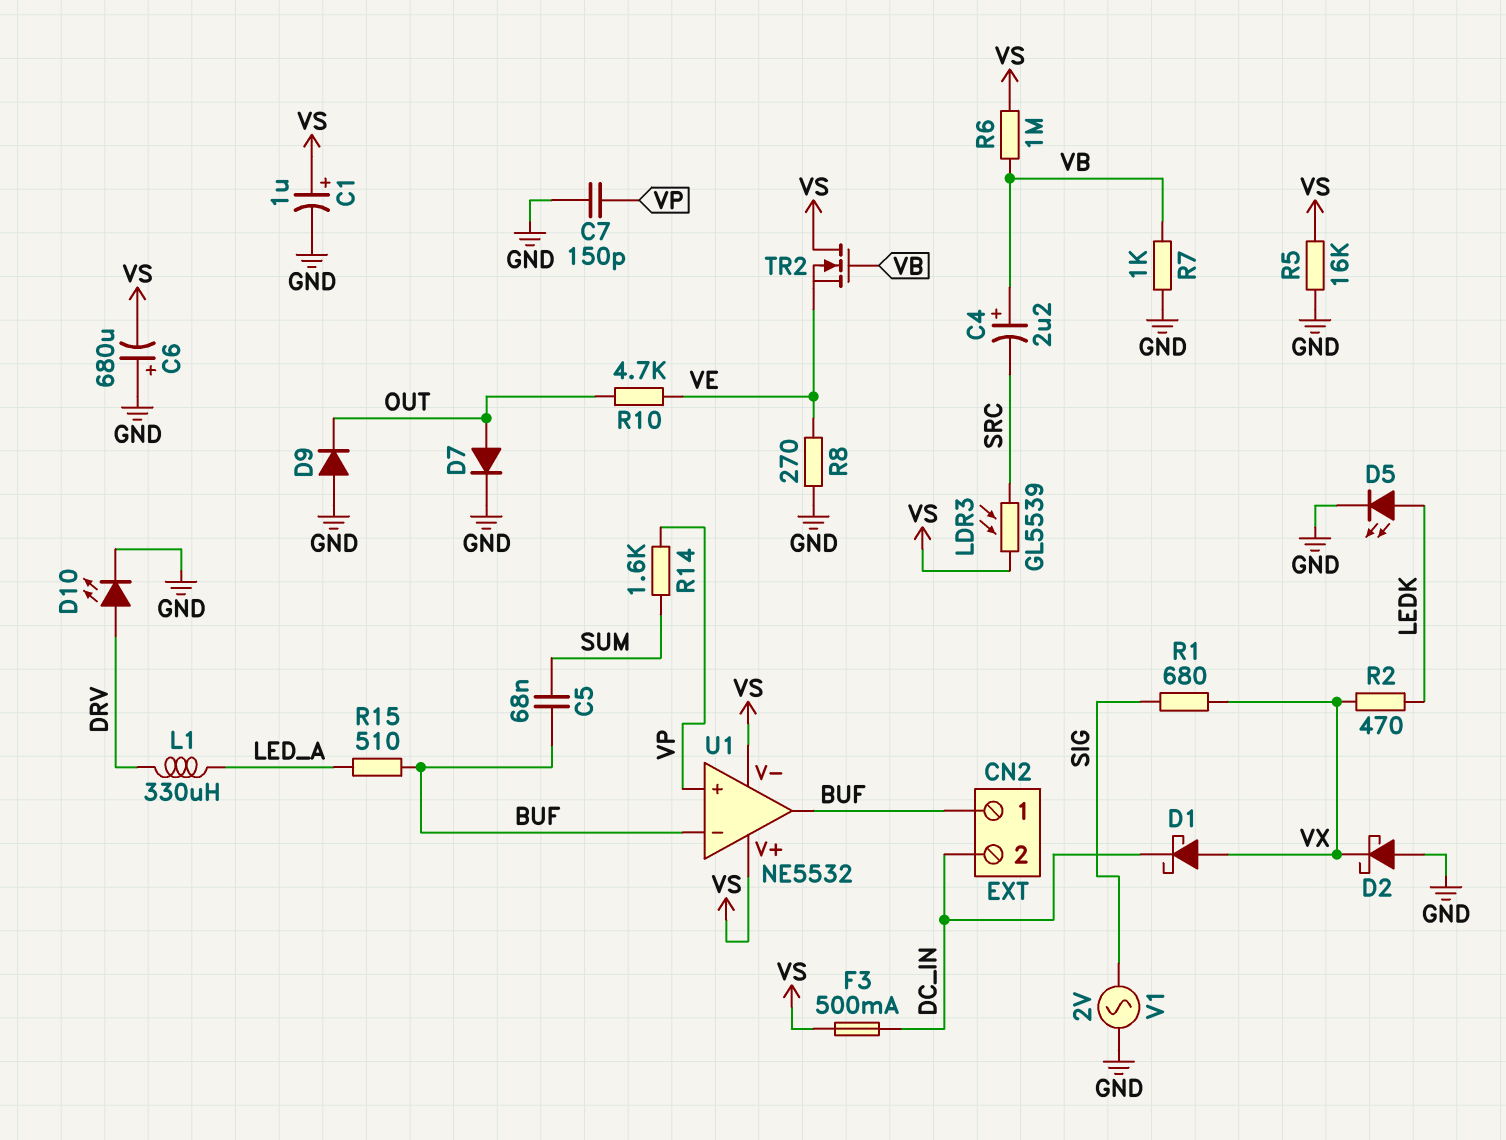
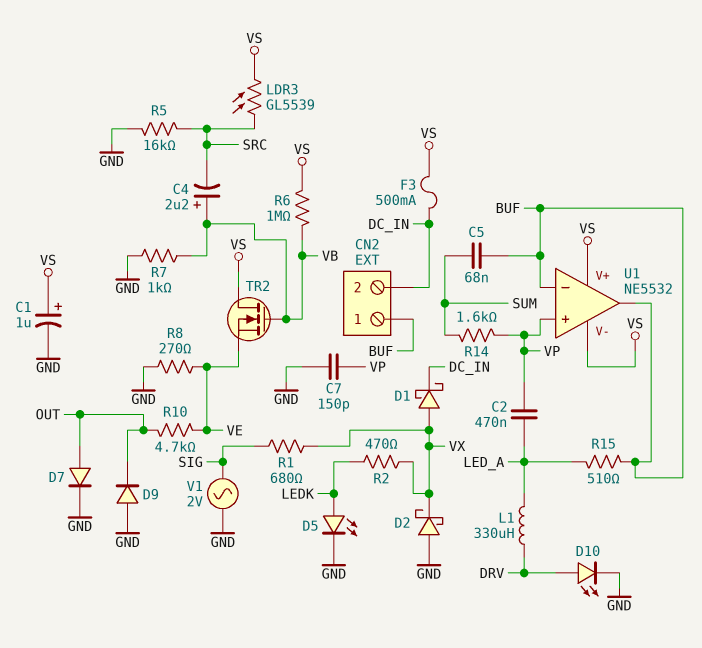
C2: none -> 470nF (LED_A, VP)
C6: 680uF (plus GND, minus VS) -> none
R5: 16k (GND, VS) -> 16k (GND, SRC)

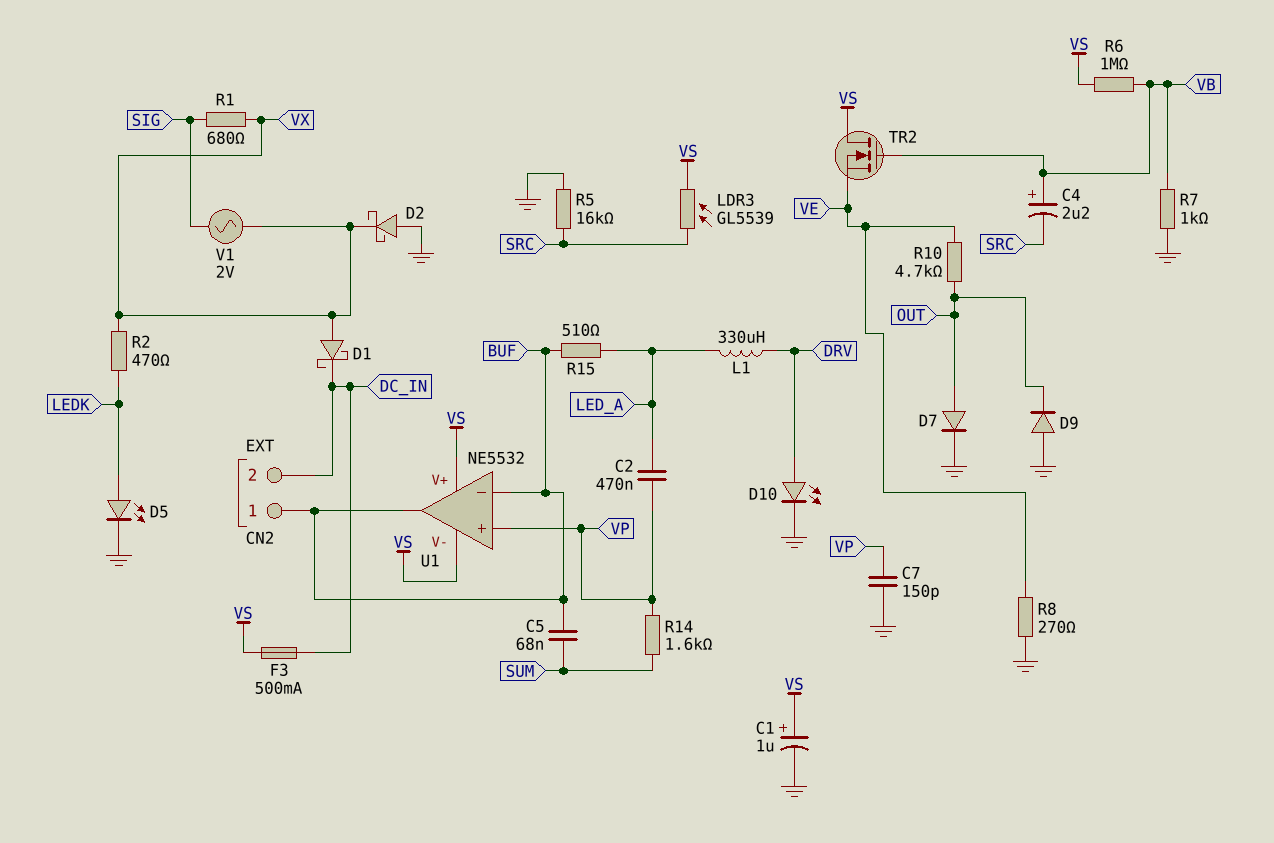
V1: AC 2V (GND, SIG) -> AC 2V (SIG, VX)

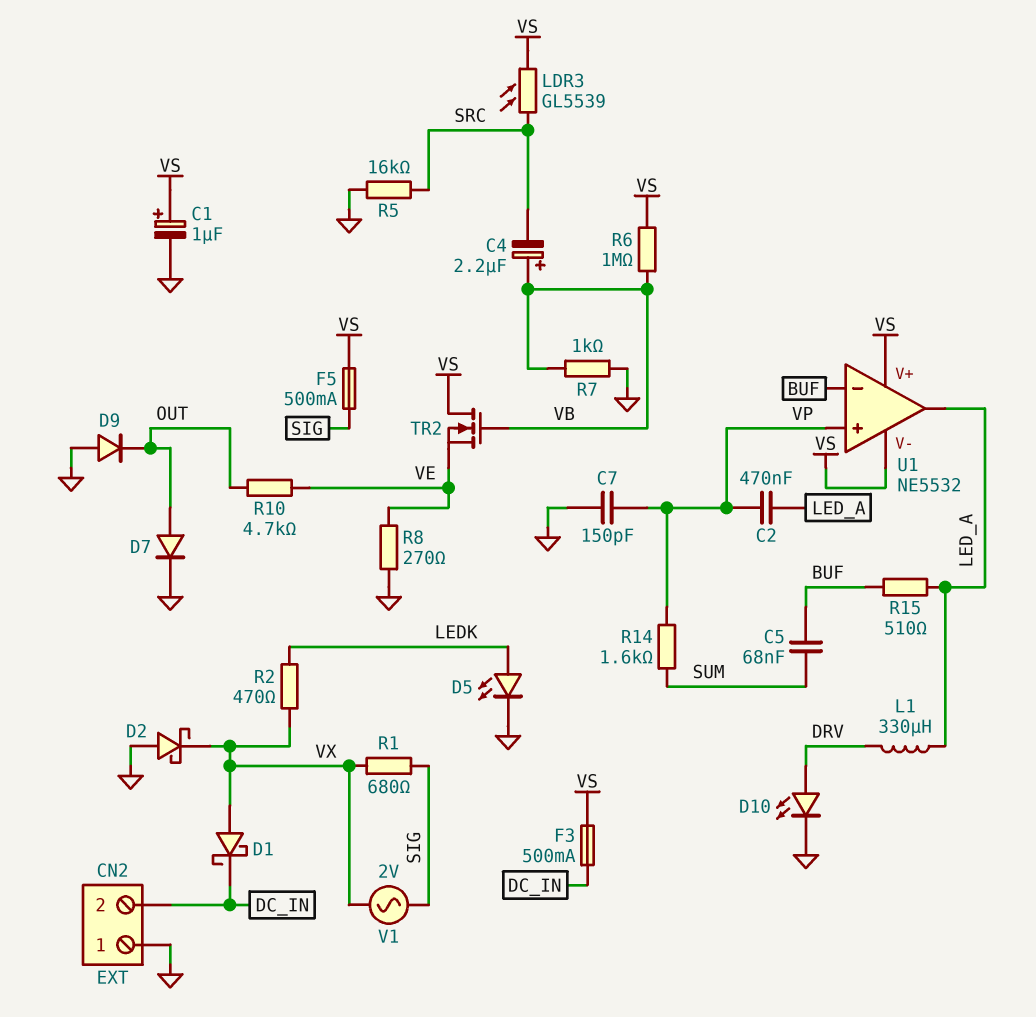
CN2 pin 1: BUF -> GND
F5: none -> 500mA (SIG, VS)
U1 pin out: BUF -> LED_A

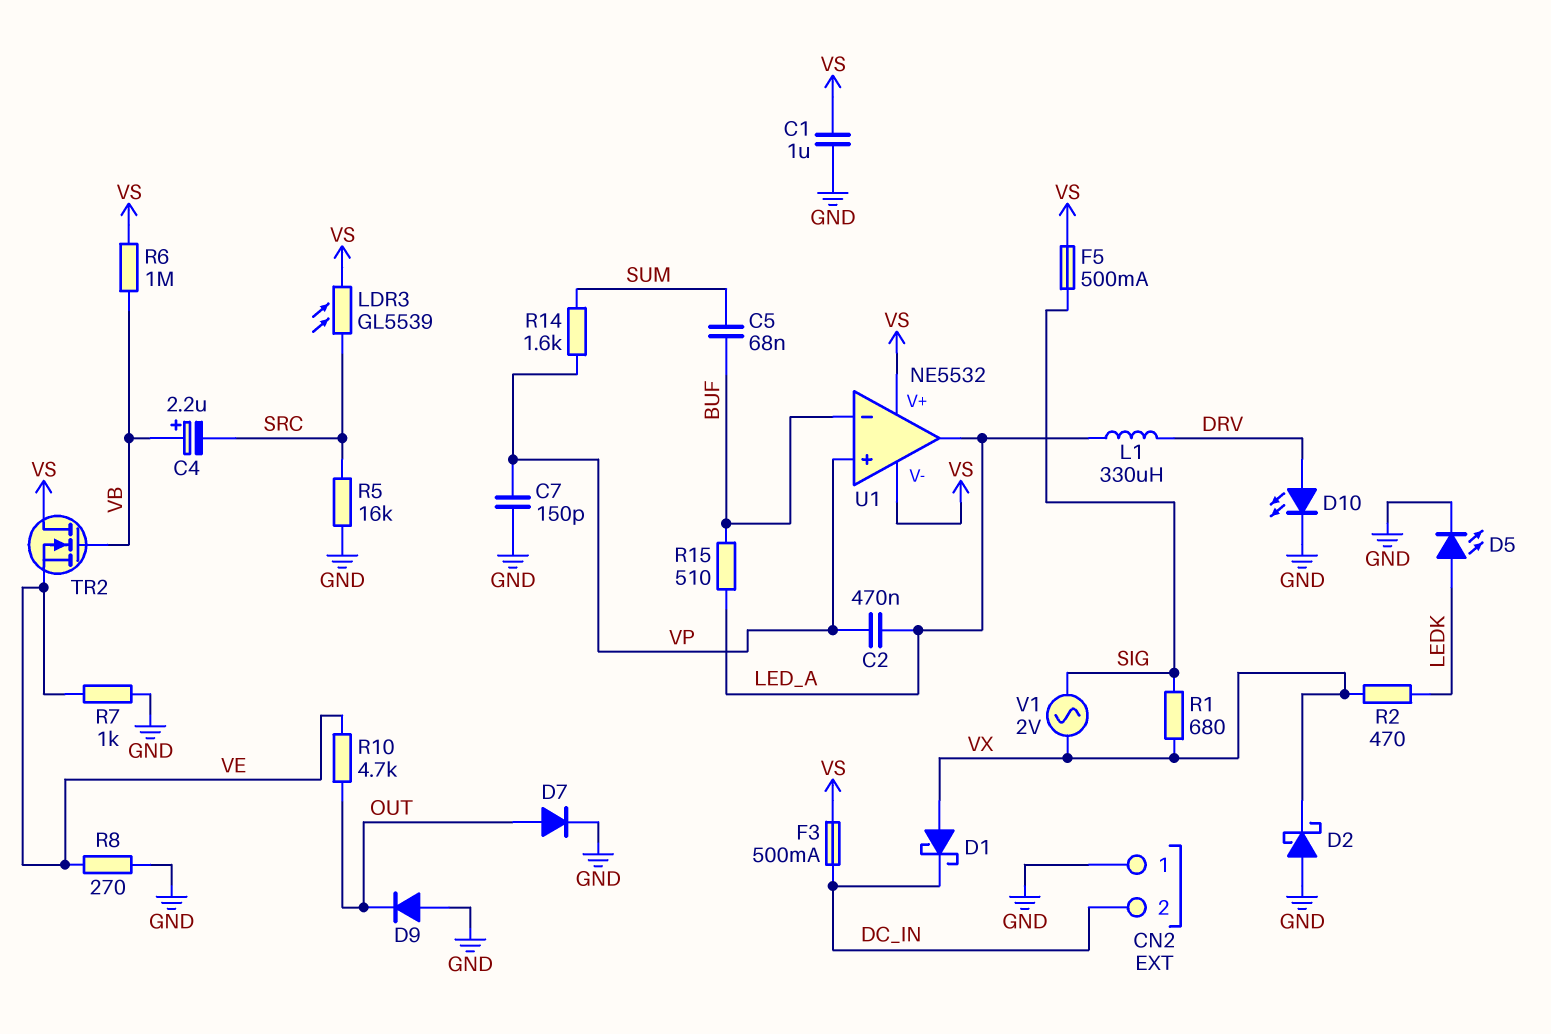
C1: 1uF (plus VS, minus GND) -> 1uF (GND, VS)
R7: 1k (GND, VB) -> 1k (GND, VE)

